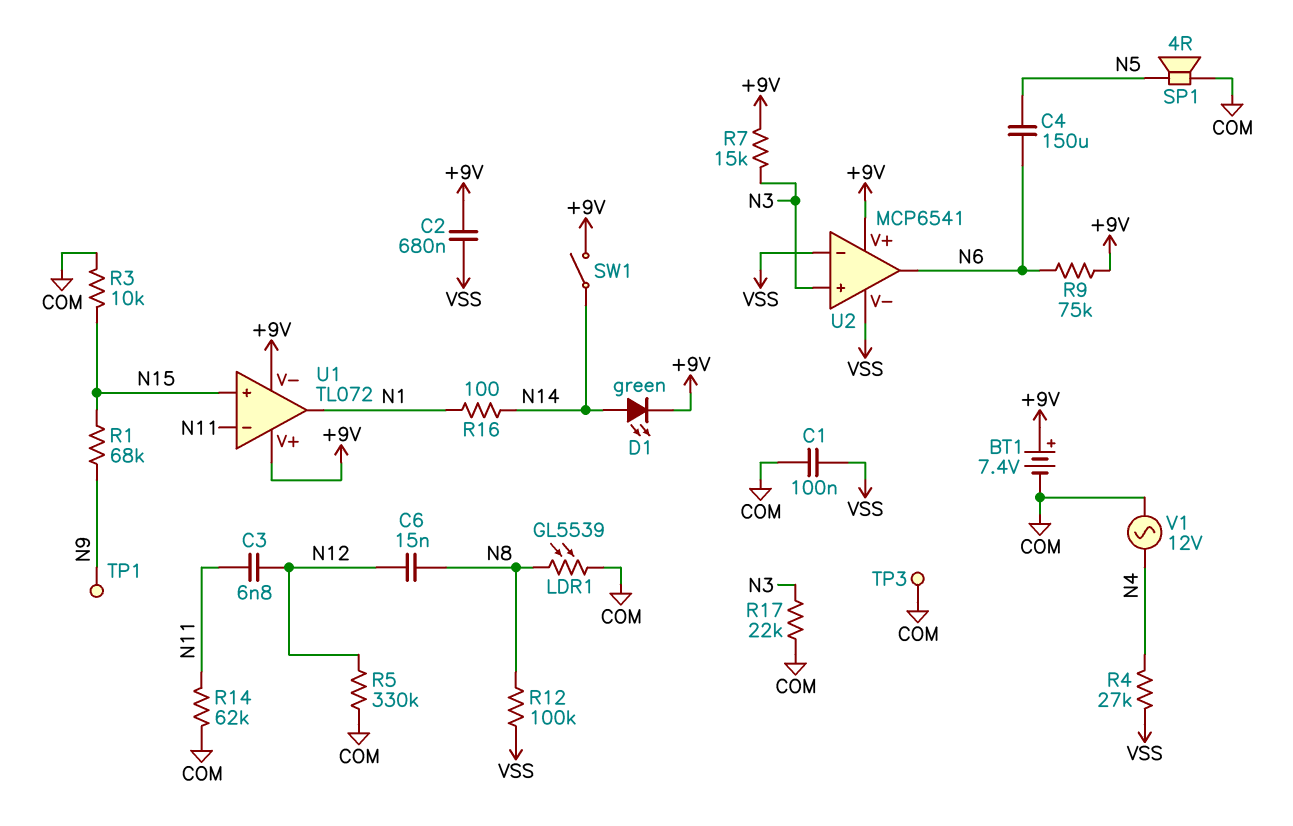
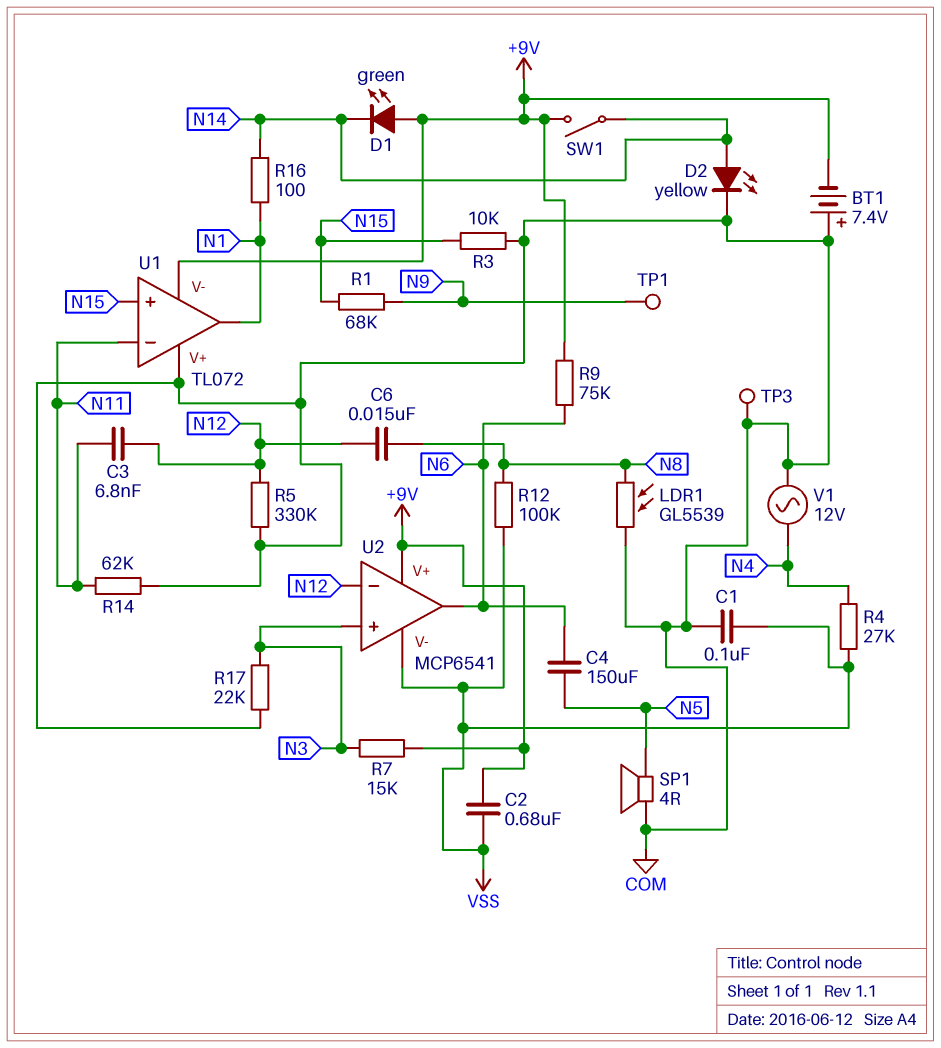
BT1: 7.4V (plus +9V, minus COM) -> 7.4V (plus COM, minus +9V)
D1: LED green (A N14, K +9V) -> LED green (A +9V, K N14)
D2: none -> LED yellow (A N14, K COM)
U1 pin V+: +9V -> COM
U2 pin in-: VSS -> N12

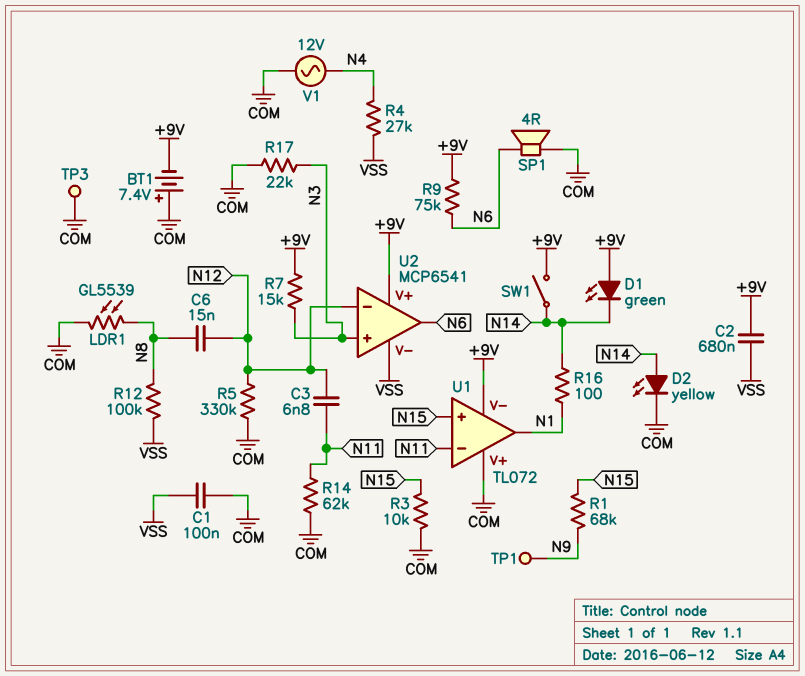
C4: 150uF (N5, N6) -> none
SP1: speaker 4R (COM, N5) -> speaker 4R (COM, N6)

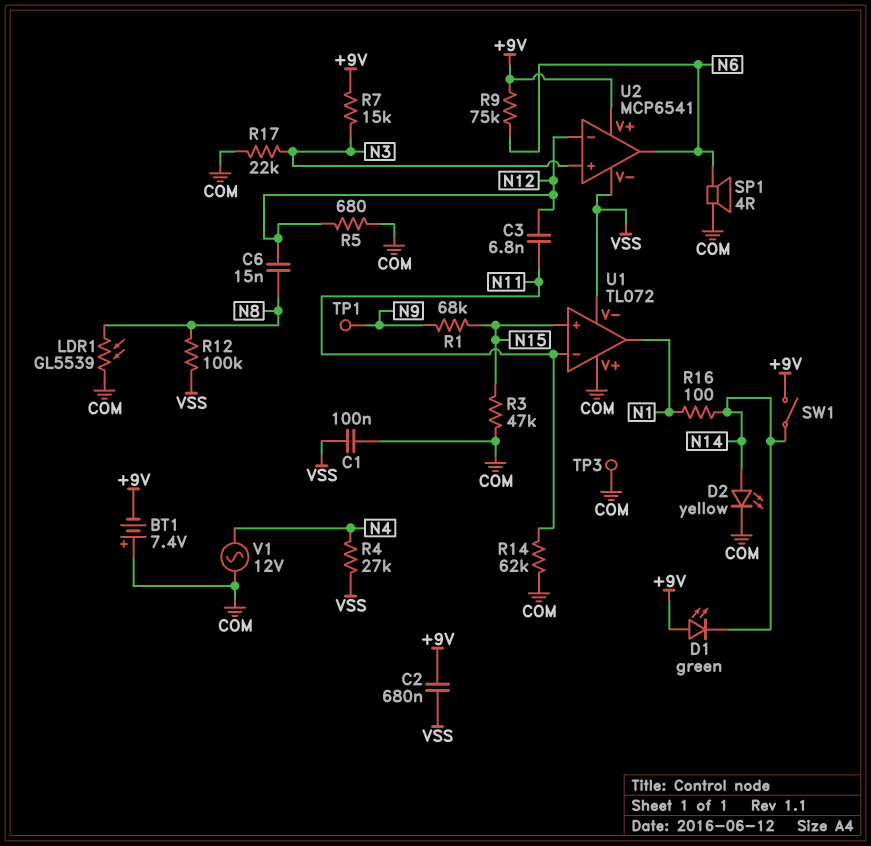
R3: 10k (COM, N15) -> 47k (COM, N15)
R5: 330k (COM, N12) -> 680 (COM, N12)
U1 pin V-: +9V -> VSS

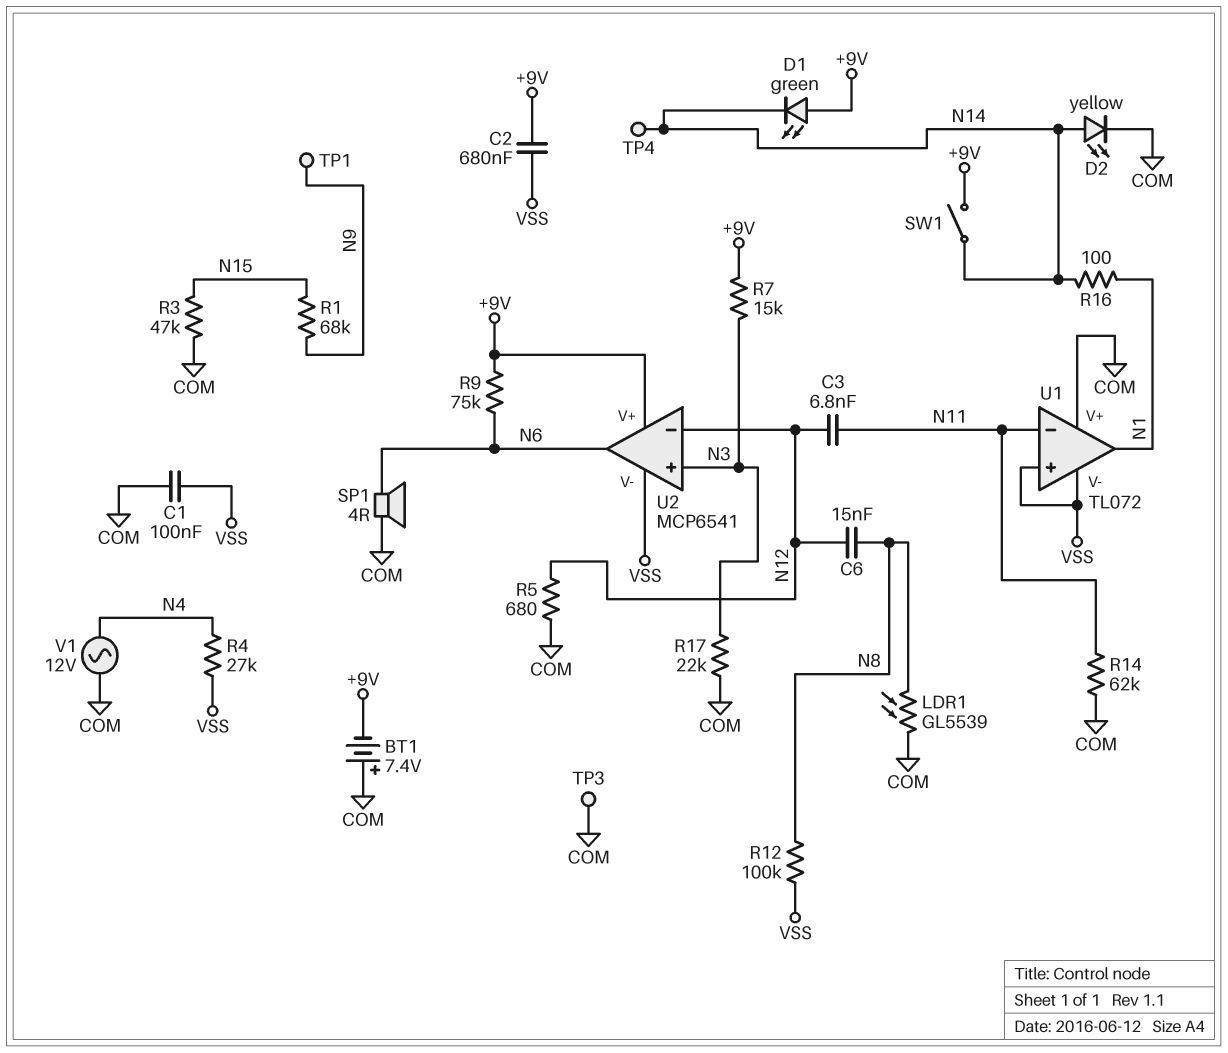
TP4: none -> test point (N14)
U1 pin in+: N15 -> VSS

